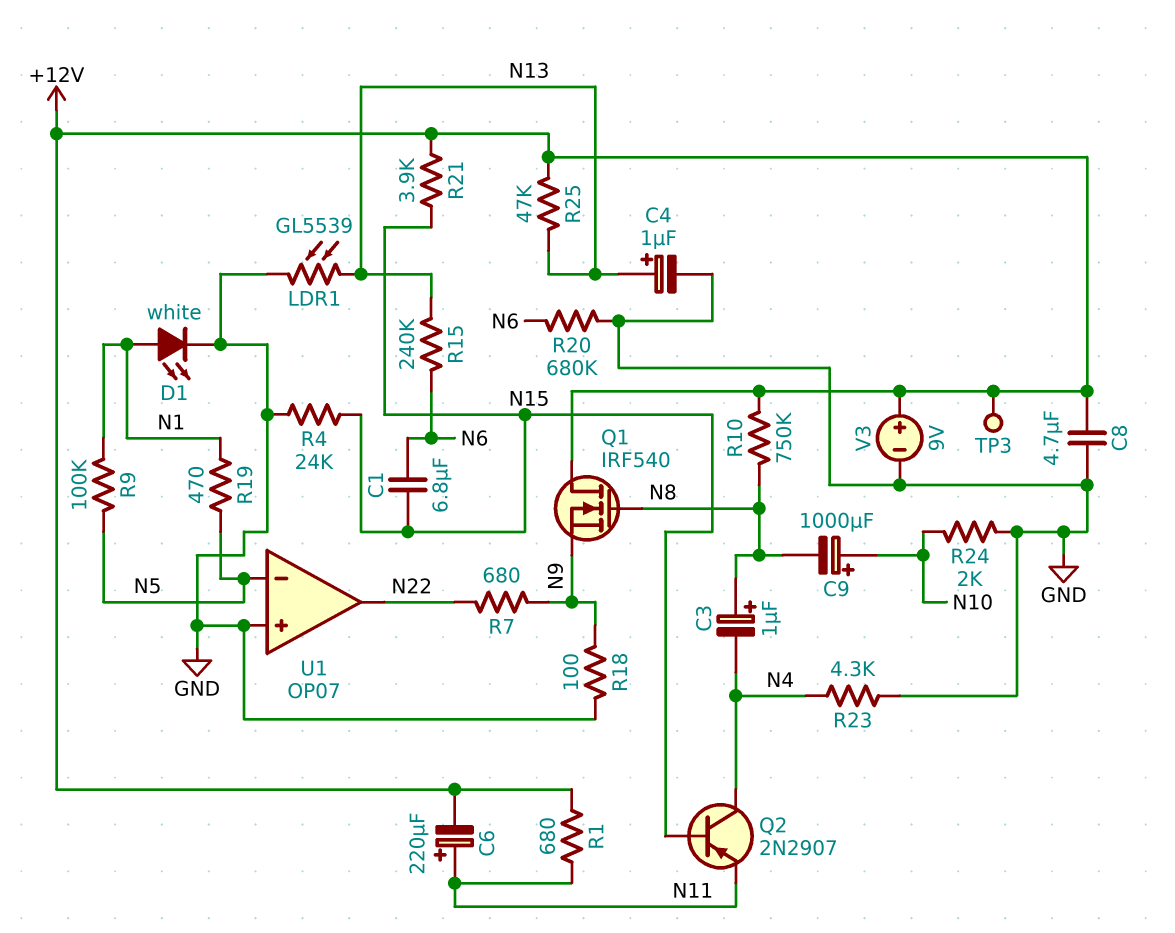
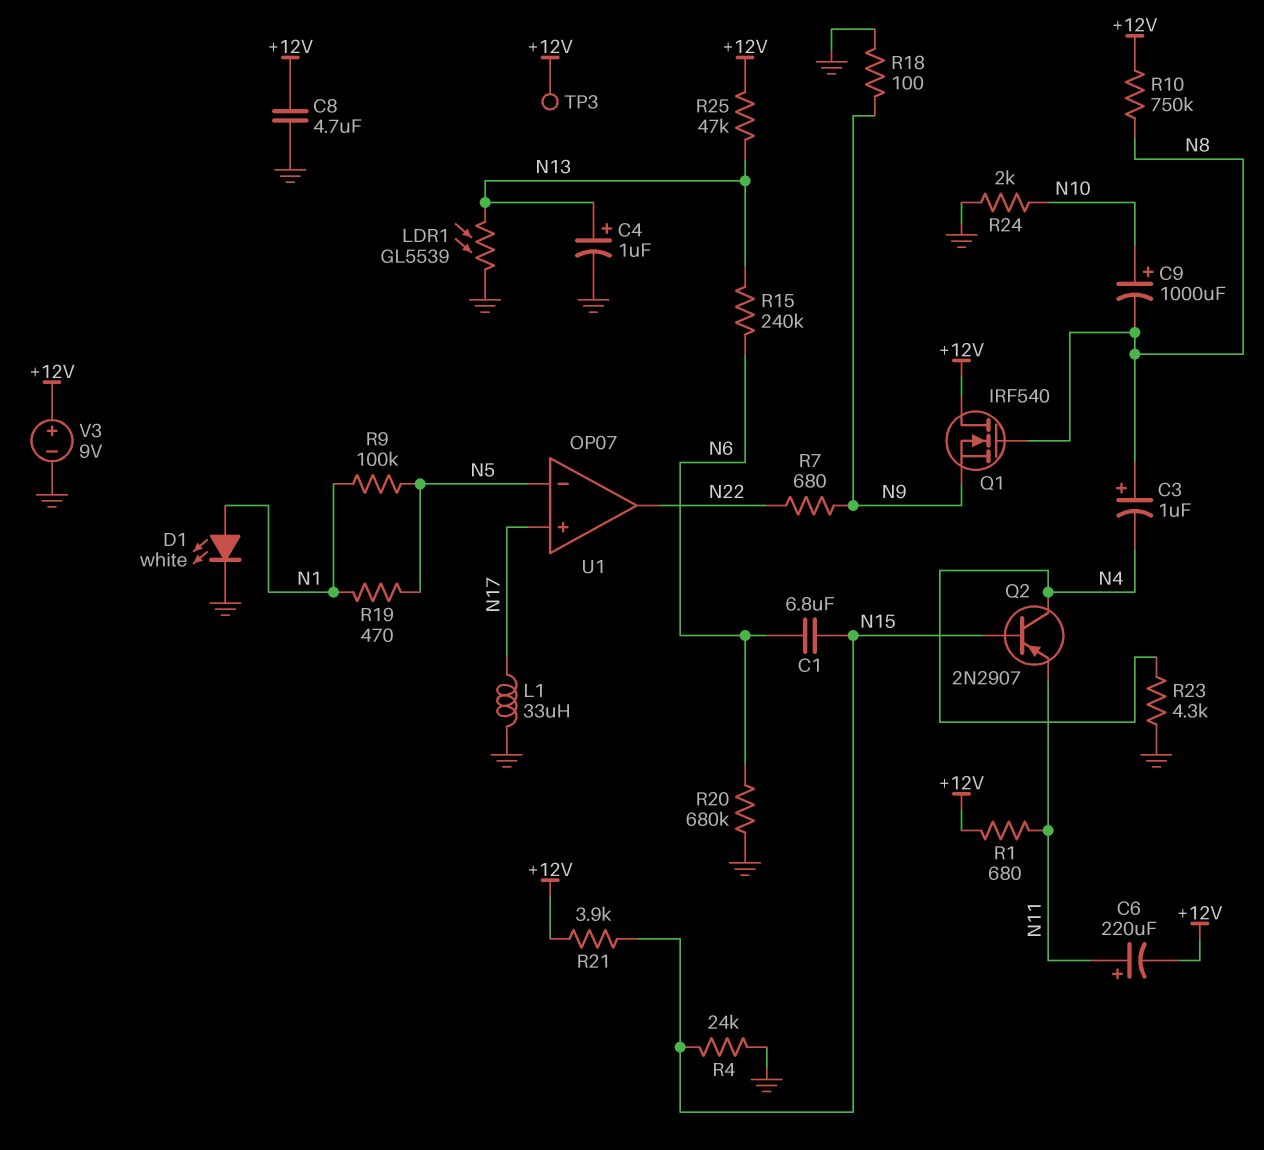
L1: none -> 33uH (GND, N17)
U1 pin in+: GND -> N17

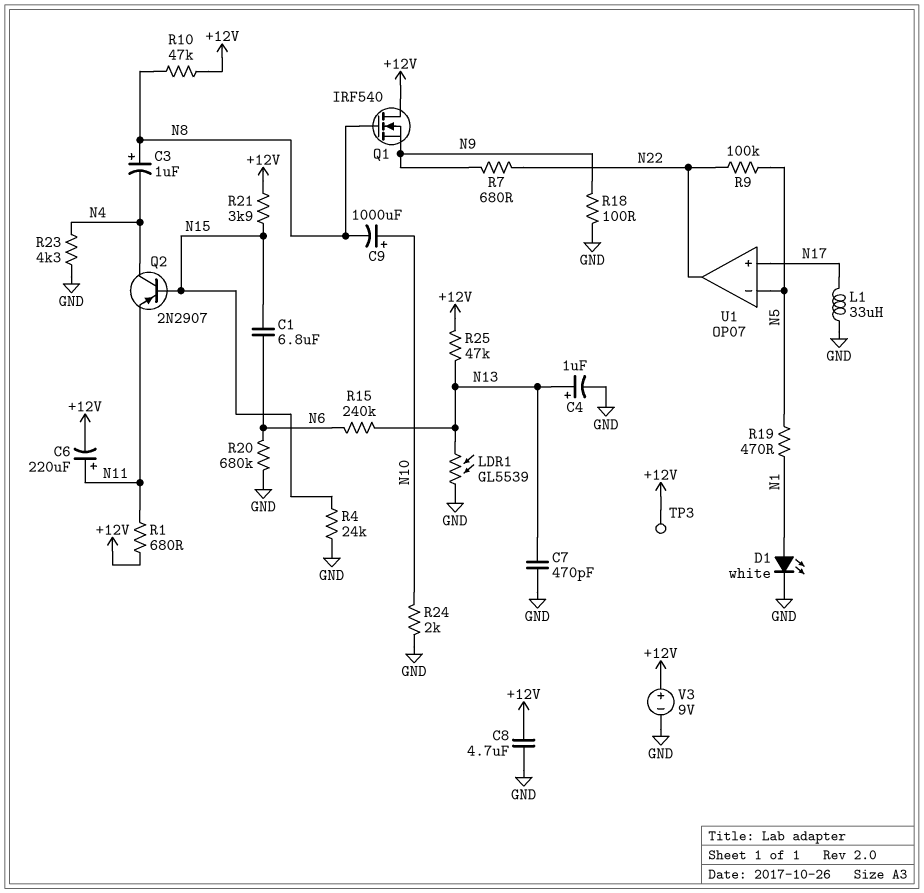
C7: none -> 470pF (GND, N13)
R9: 100k (N1, N5) -> 100k (N5, N22)
R10: 750k (+12V, N8) -> 47k (+12V, N8)

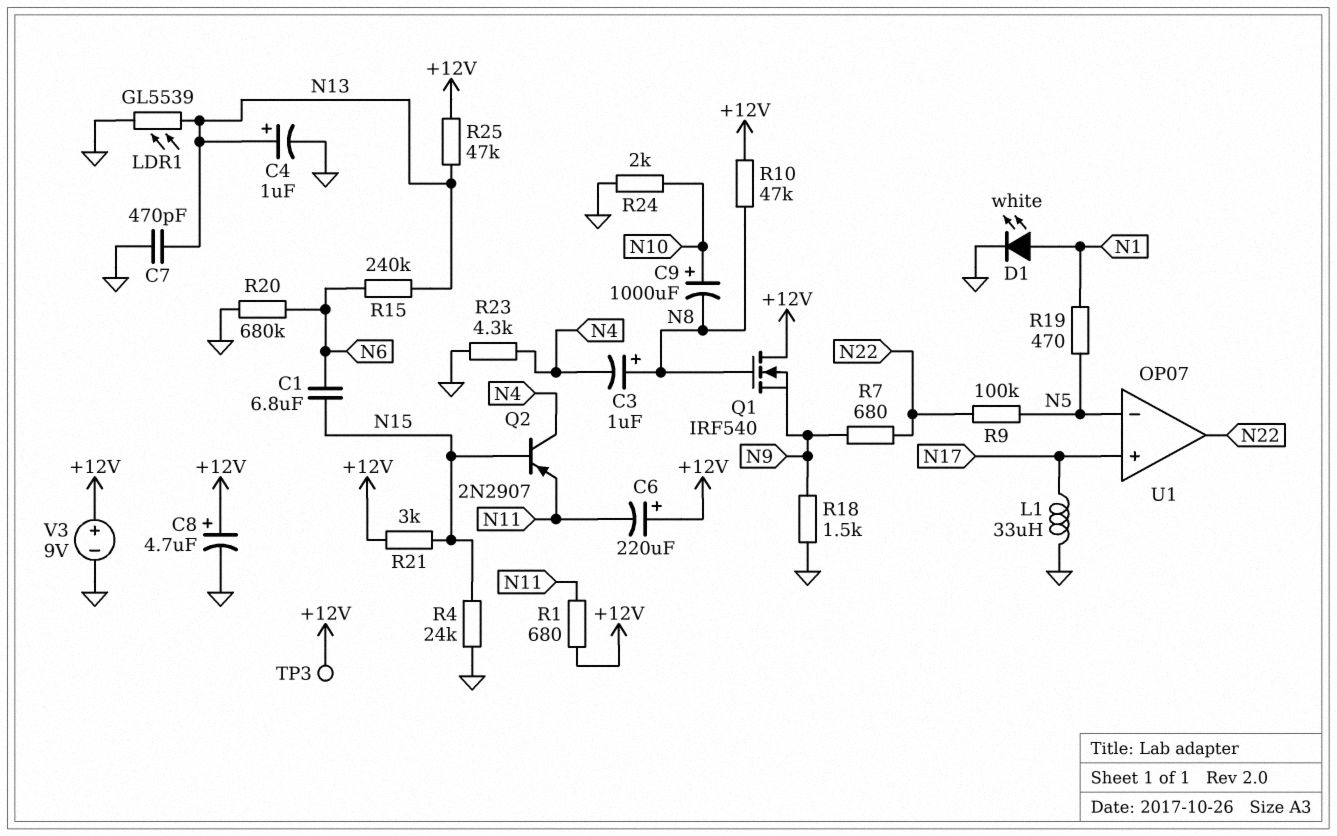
C6: 220uF (plus N11, minus +12V) -> 220uF (plus +12V, minus N11)
C8: 4.7uF (+12V, GND) -> 4.7uF (plus +12V, minus GND)
R18: 100 (GND, N9) -> 1.5k (GND, N9)
R21: 3.9k (+12V, N15) -> 3k (+12V, N15)

